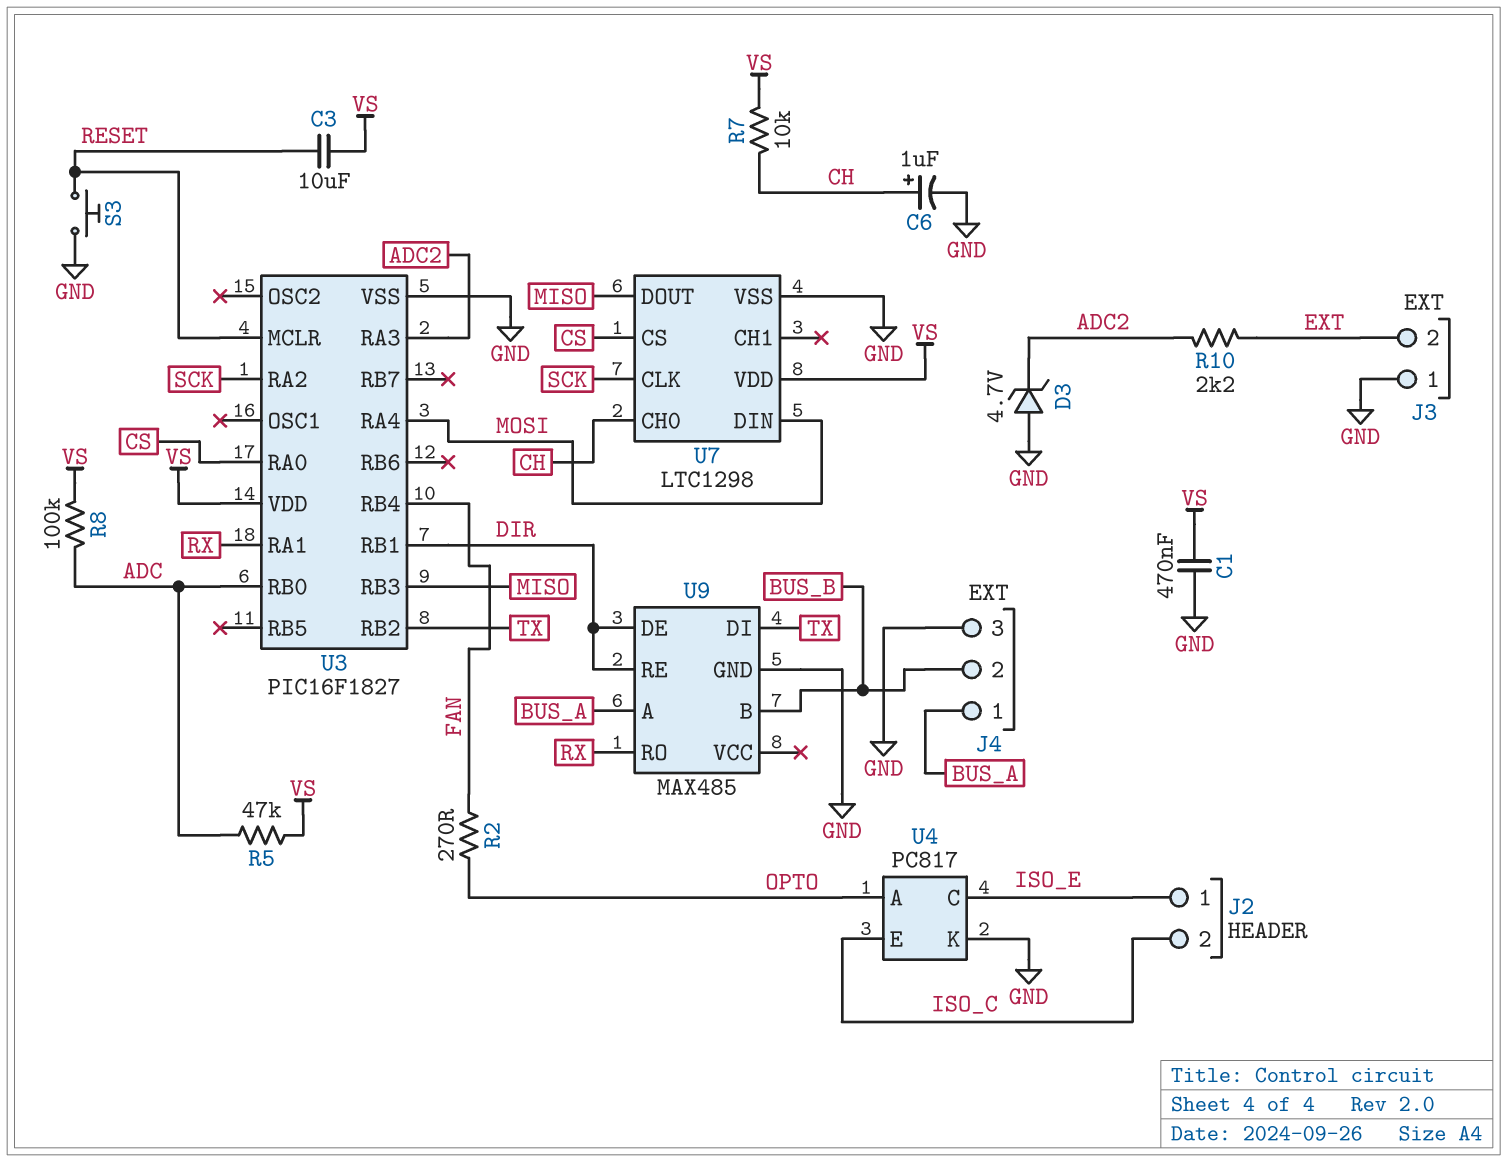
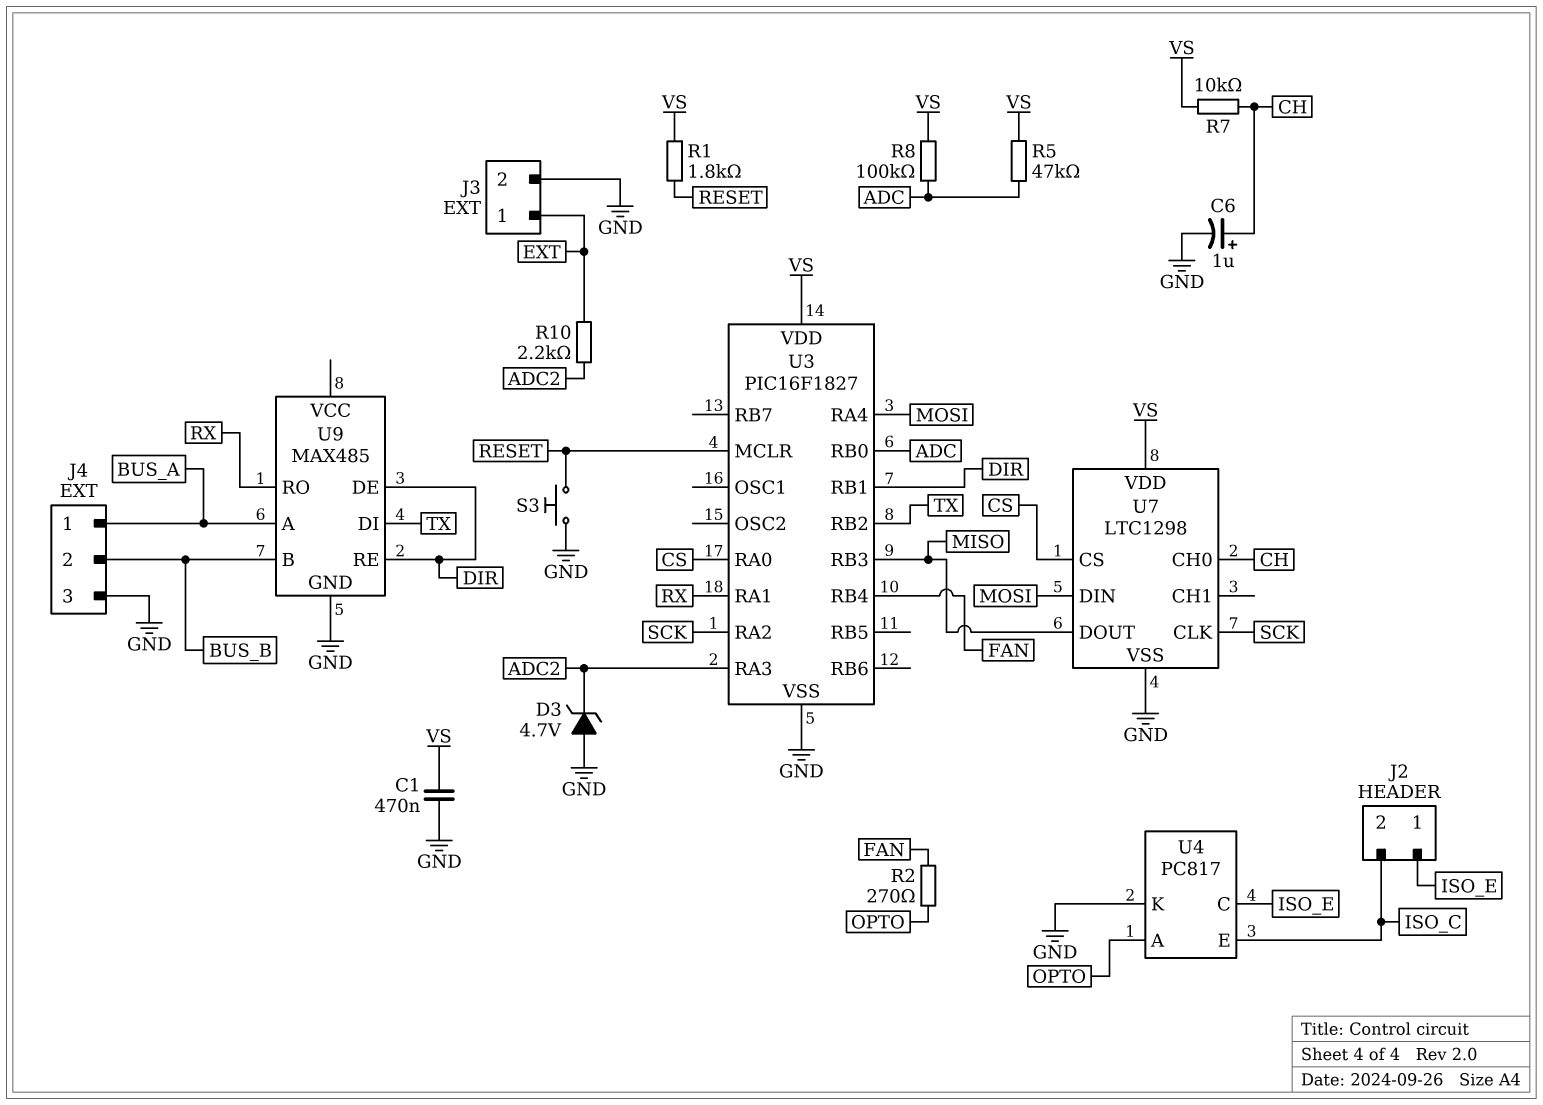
C3: 10uF (RESET, VS) -> none
J3 pin 1: GND -> EXT
J3 pin 2: EXT -> GND
R1: none -> 1.8k (RESET, VS)

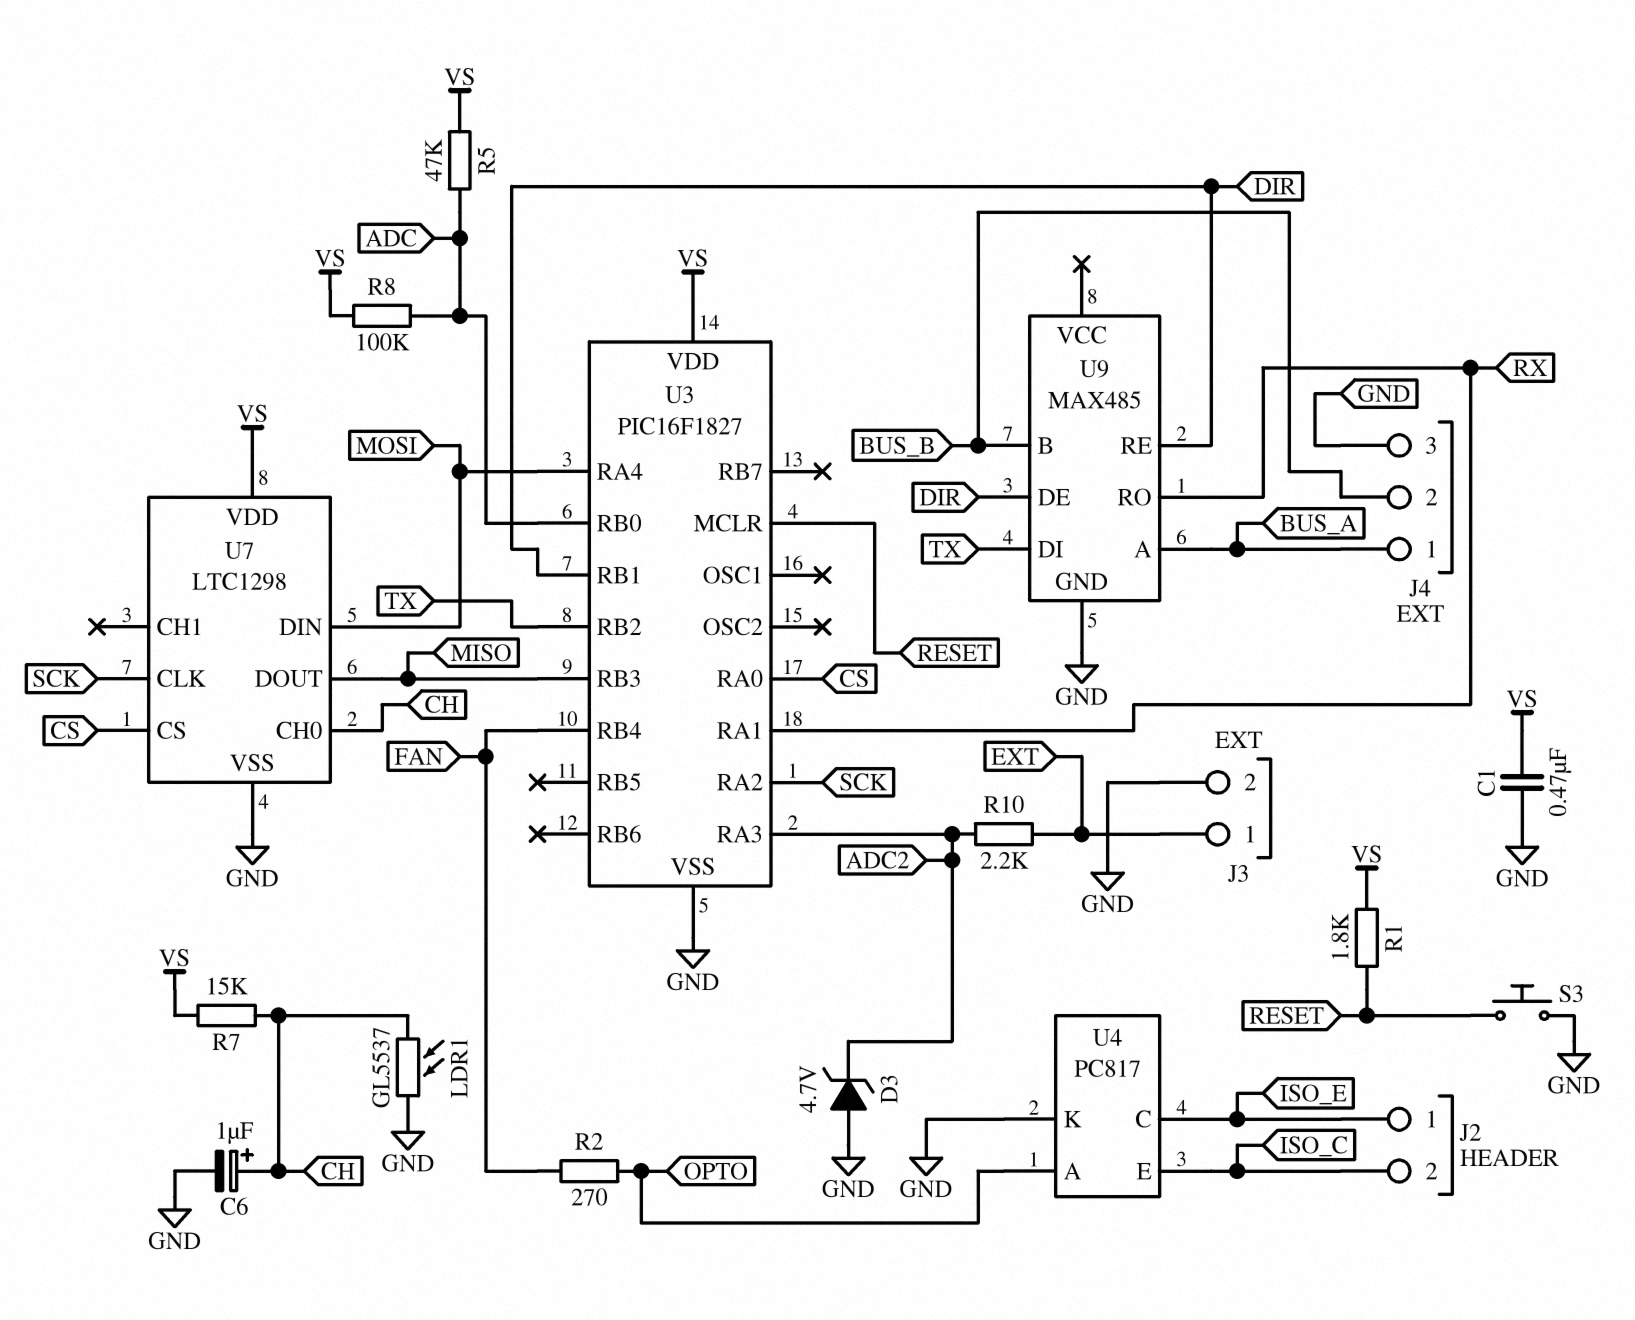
LDR1: none -> GL5537 (CH, GND)
R7: 10k (CH, VS) -> 15k (CH, VS)

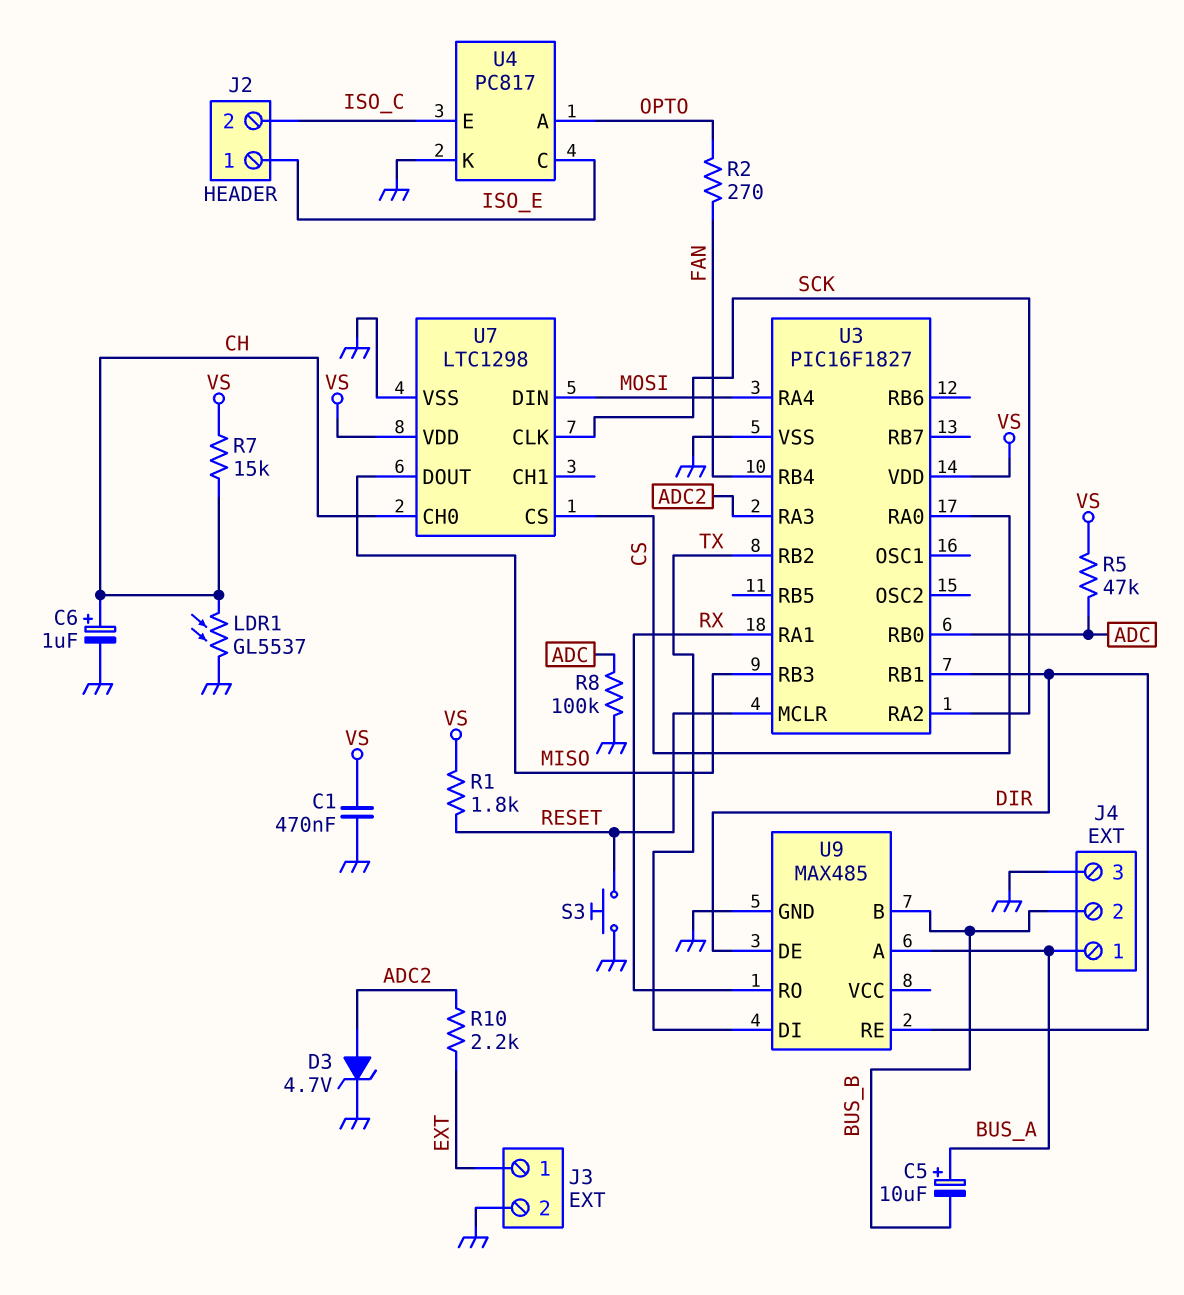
C5: none -> 10uF (plus BUS_A, minus BUS_B)
D3: zener 4.7V (A GND, K ADC2) -> zener 4.7V (A ADC2, K GND)
R8: 100k (ADC, VS) -> 100k (ADC, GND)

